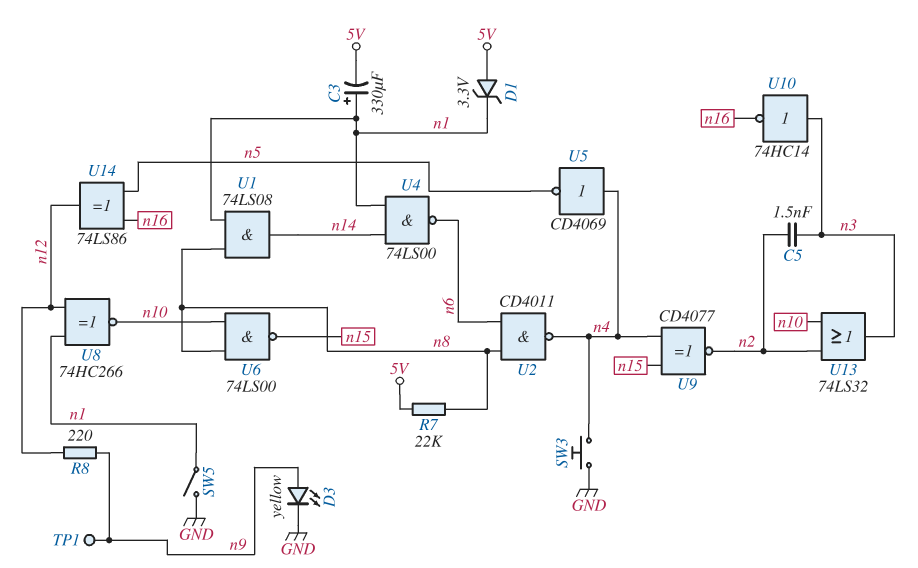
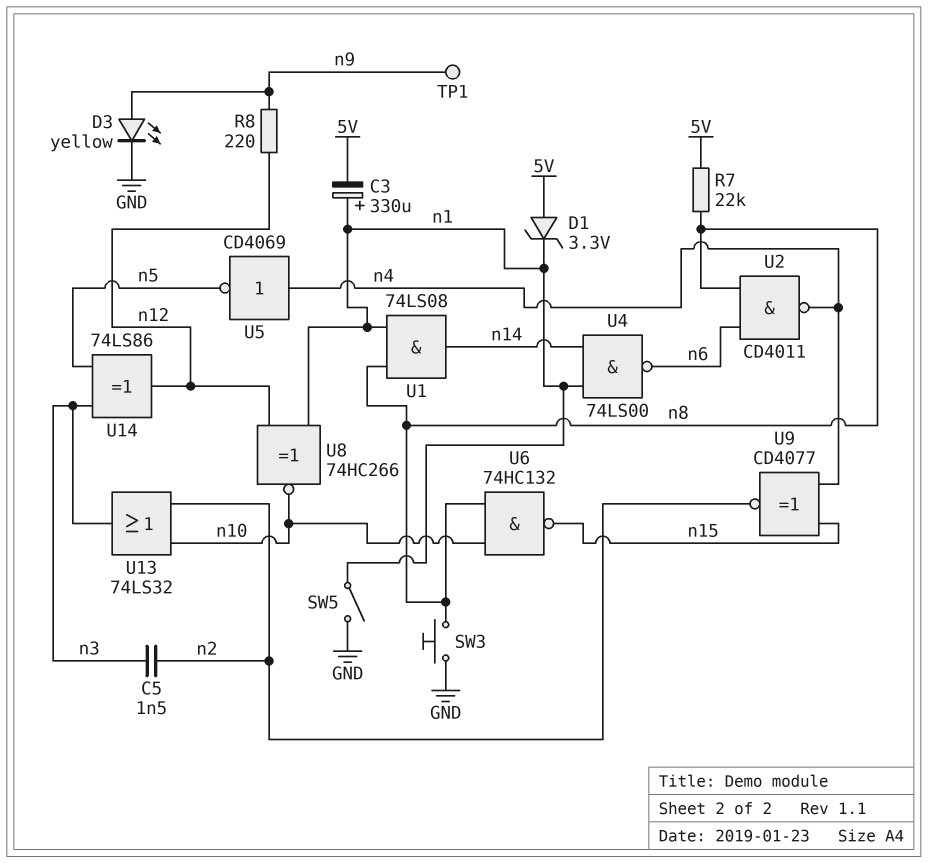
SW3: button (GND, n4) -> button (GND, n8)
U6: NAND 74LS00 (in n8, in n10, out n15) -> NAND 74HC132 (in n8, in n10, out n15)
U10: NOT 74HC14 (in n3, out n16) -> none
U14: XOR 74LS86 (in n5, in n16, out n12) -> XOR 74LS86 (in n3, in n5, out n12)

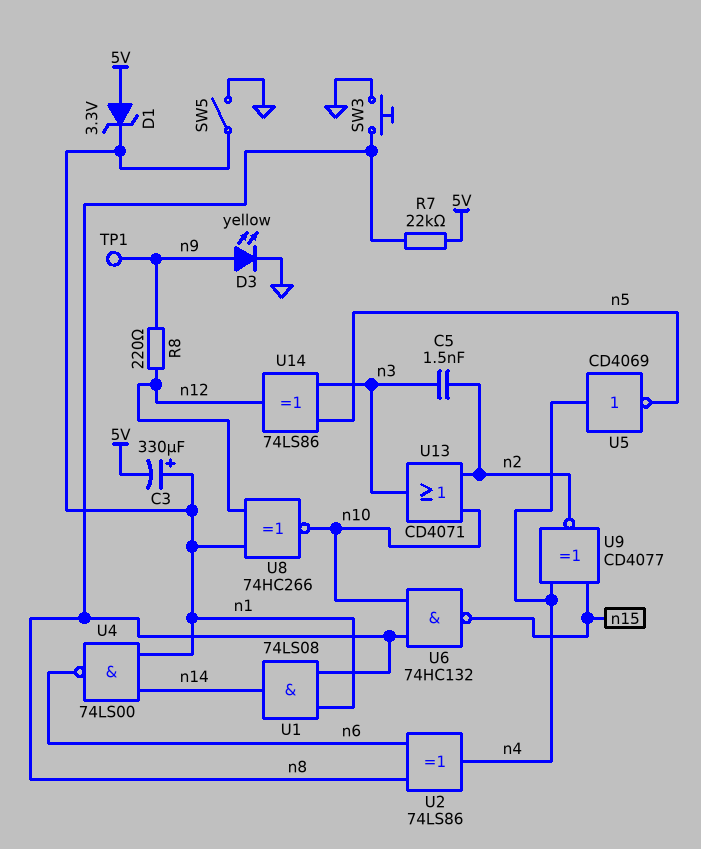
U2: NAND CD4011 (in n6, in n8, out n4) -> XOR 74LS86 (in n6, in n8, out n4)
U13: OR 74LS32 (in n2, in n10, out n3) -> OR CD4071 (in n2, in n10, out n3)

